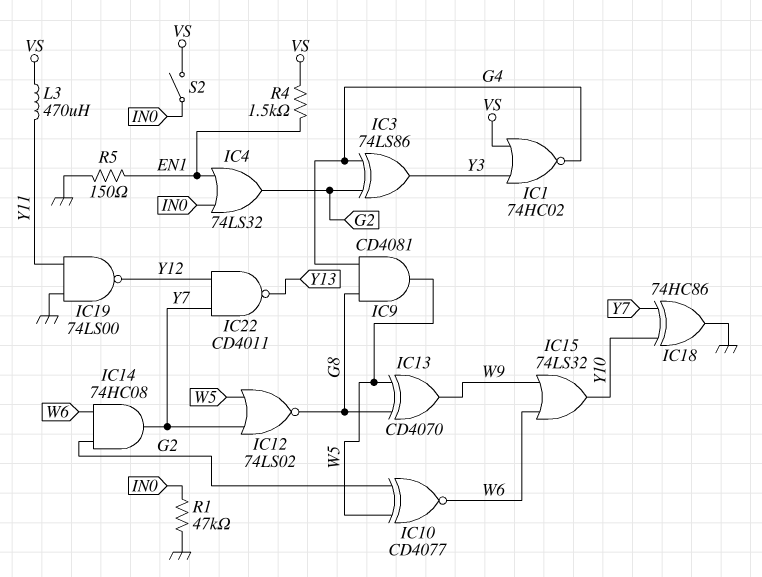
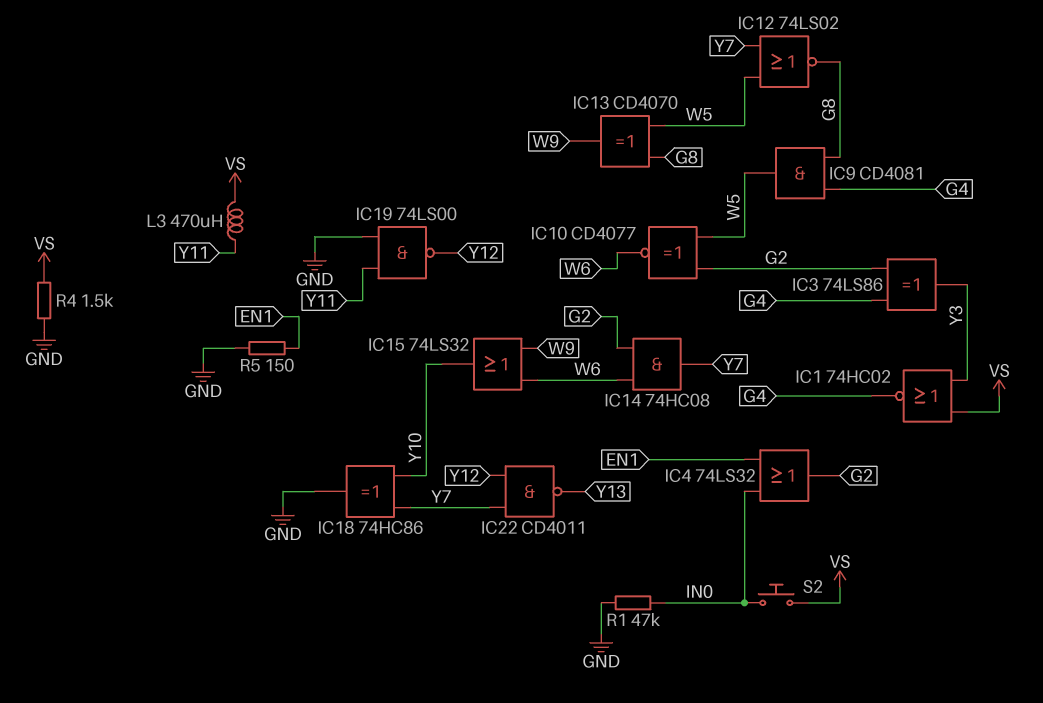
R4: 1.5k (EN1, VS) -> 1.5k (GND, VS)
S2: switch (IN0, VS) -> button (IN0, VS)

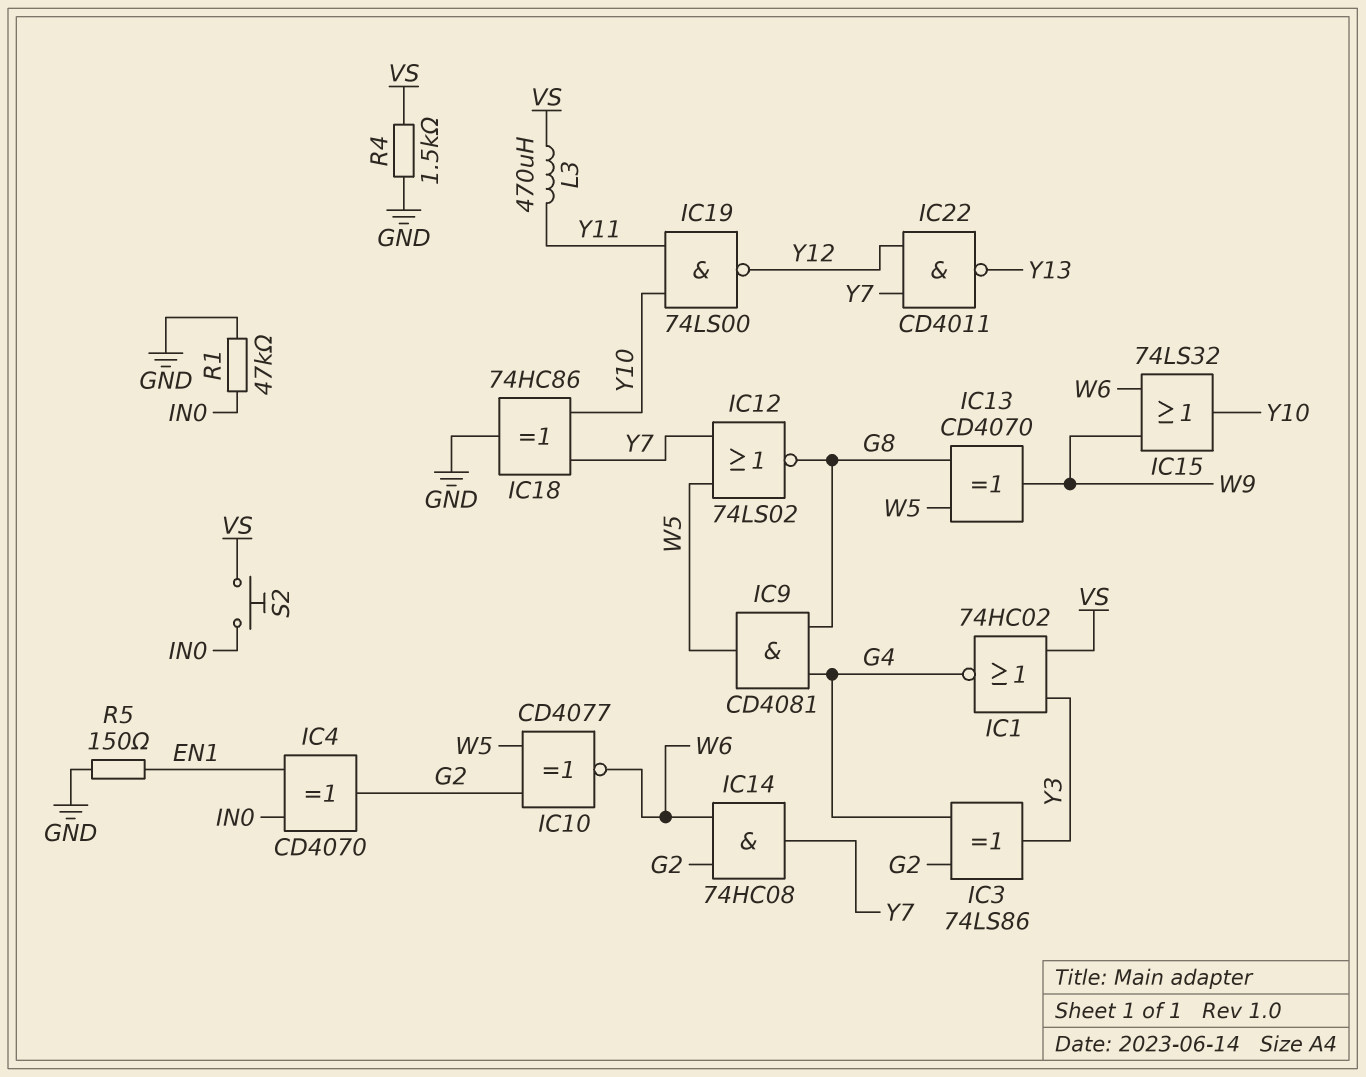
IC4: OR 74LS32 (in EN1, in IN0, out G2) -> XOR CD4070 (in EN1, in IN0, out G2)
IC19: NAND 74LS00 (in GND, in Y11, out Y12) -> NAND 74LS00 (in Y10, in Y11, out Y12)

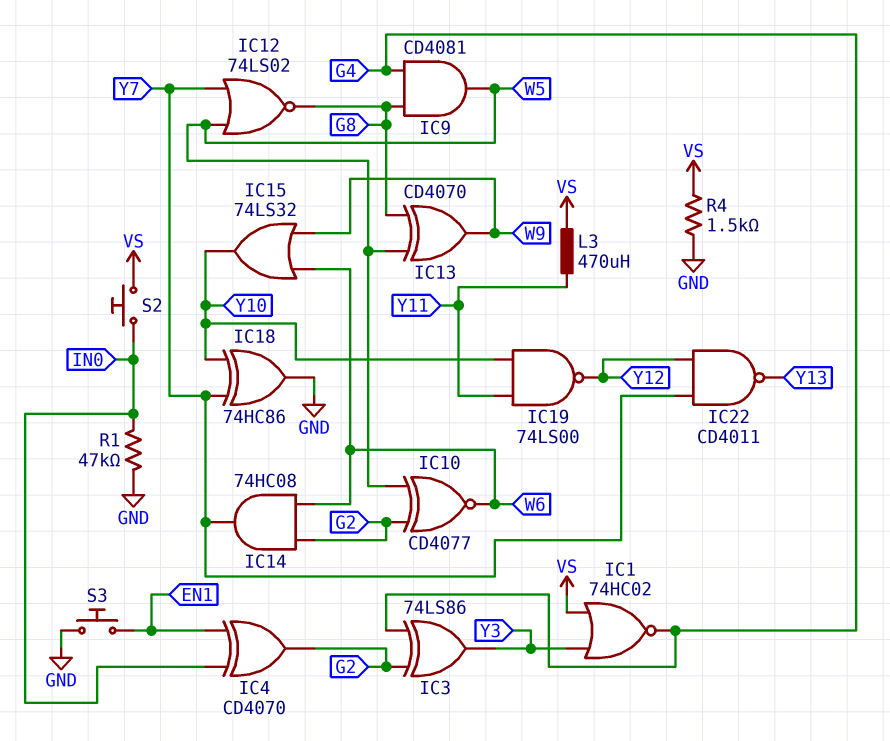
R5: 150 (EN1, GND) -> none
S3: none -> button (EN1, GND)

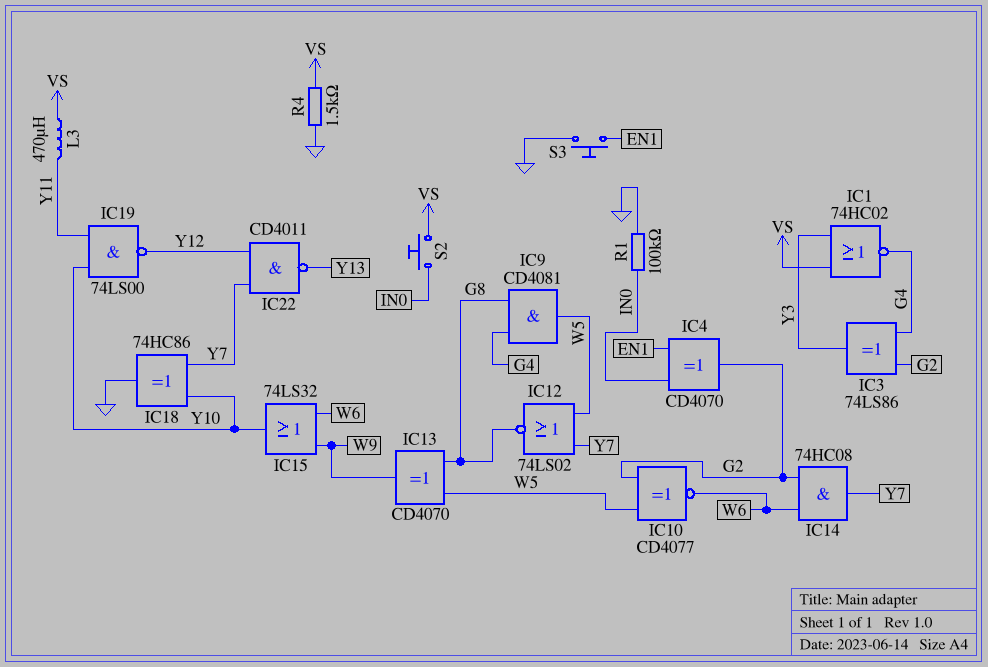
R1: 47k (GND, IN0) -> 100k (GND, IN0)

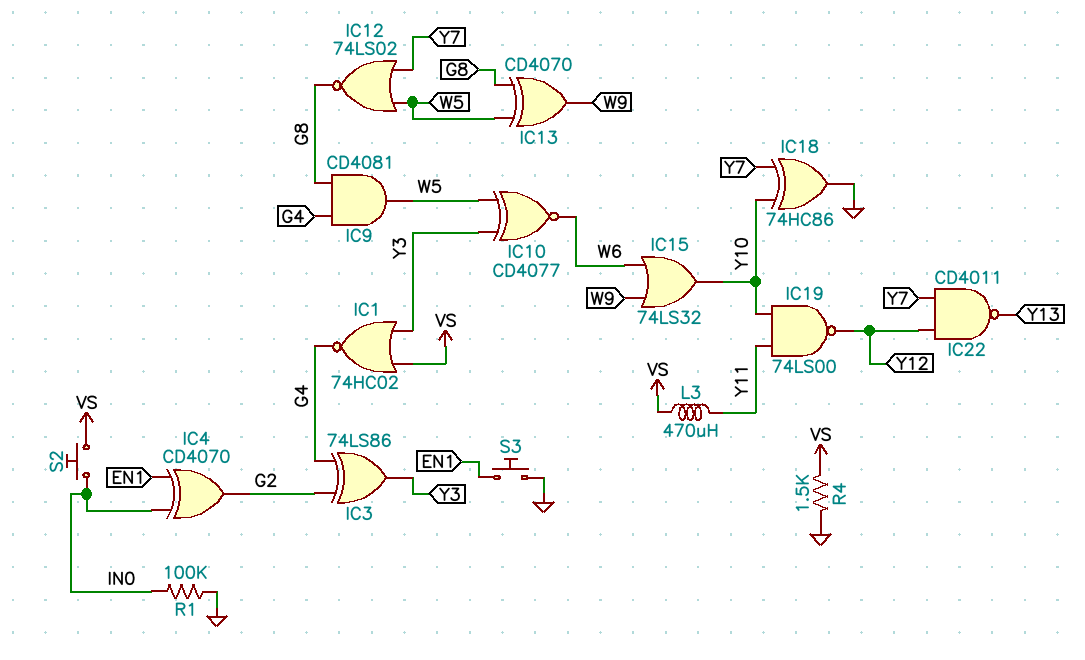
IC10: XNOR CD4077 (in G2, in W5, out W6) -> XNOR CD4077 (in W5, in Y3, out W6)
IC14: AND 74HC08 (in G2, in W6, out Y7) -> none

